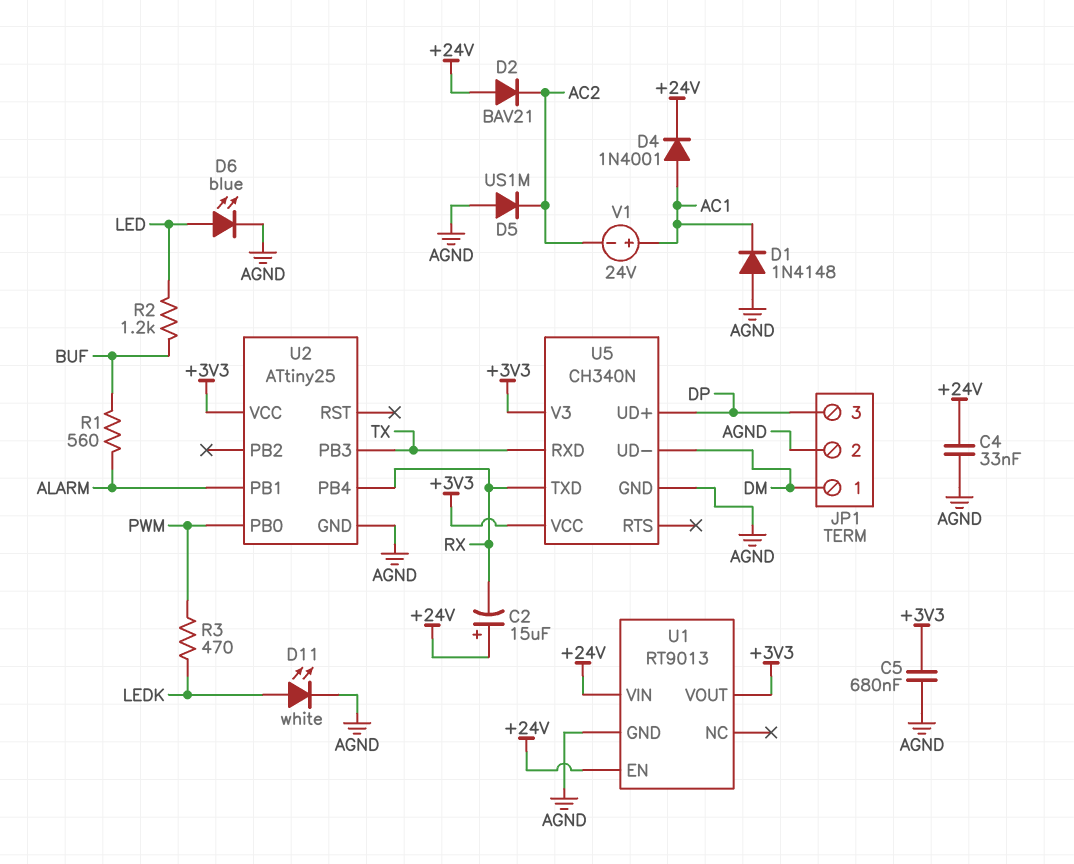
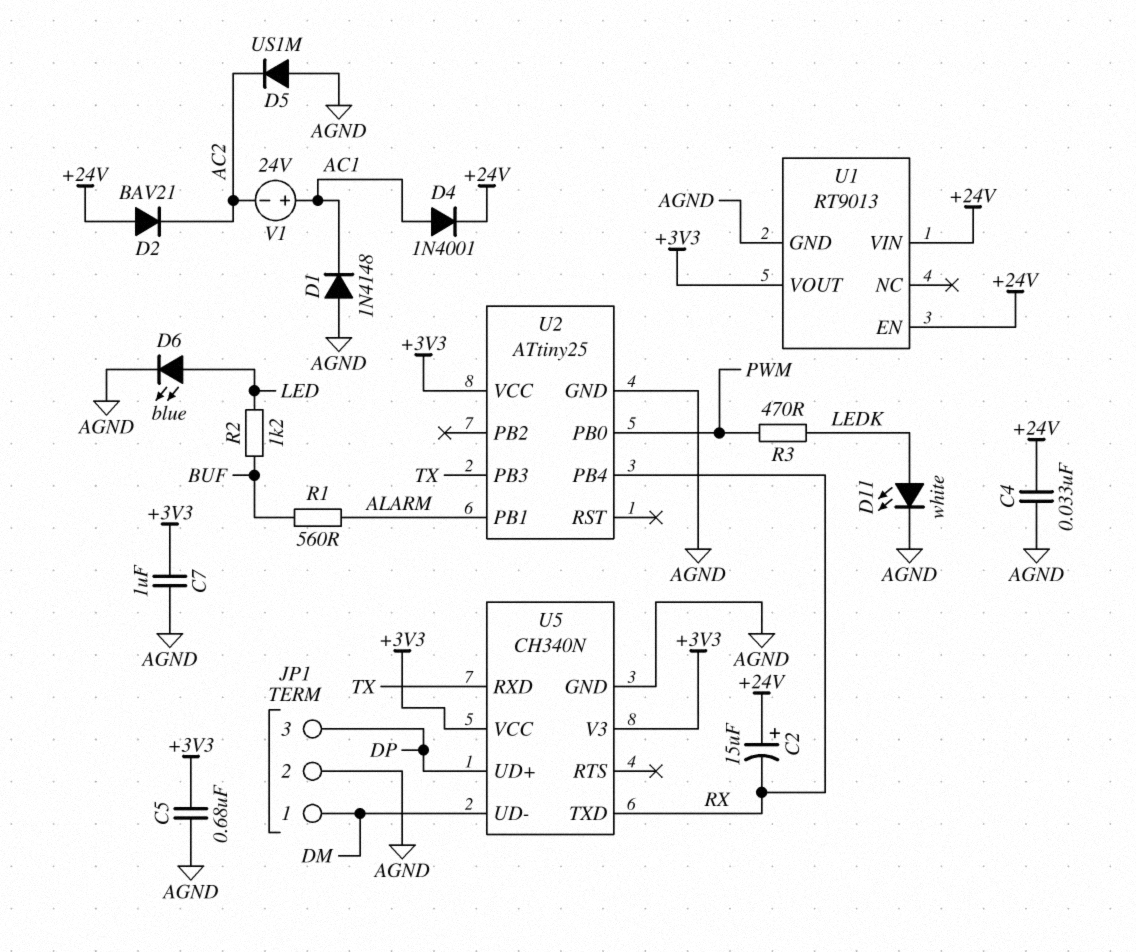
C7: none -> 1uF (+3V3, AGND)

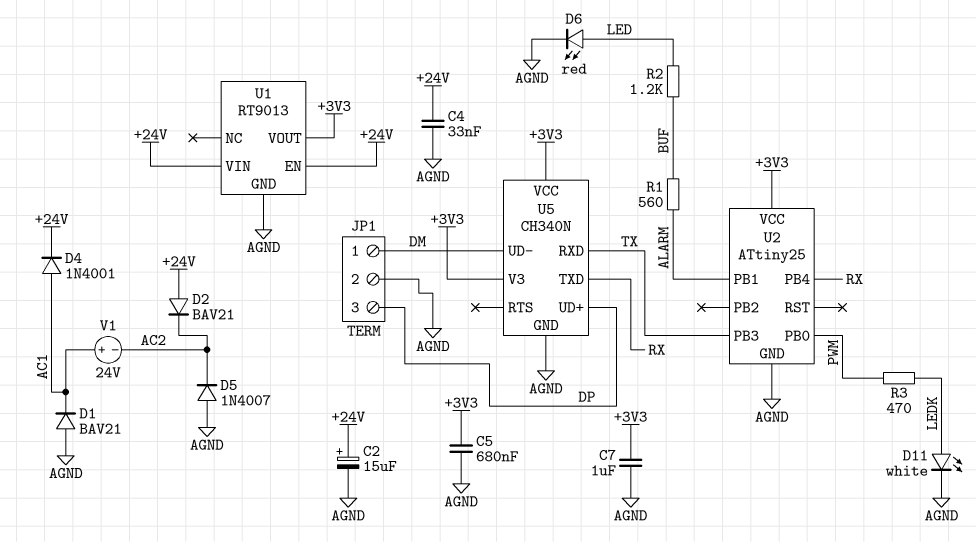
C2: 15uF (plus +24V, minus RX) -> 15uF (plus +24V, minus AGND)
D1: diode 1N4148 (A AGND, K AC1) -> diode BAV21 (A AGND, K AC1)
D5: diode US1M (A AGND, K AC2) -> diode 1N4007 (A AGND, K AC2)
D6: LED blue (A LED, K AGND) -> LED red (A LED, K AGND)

